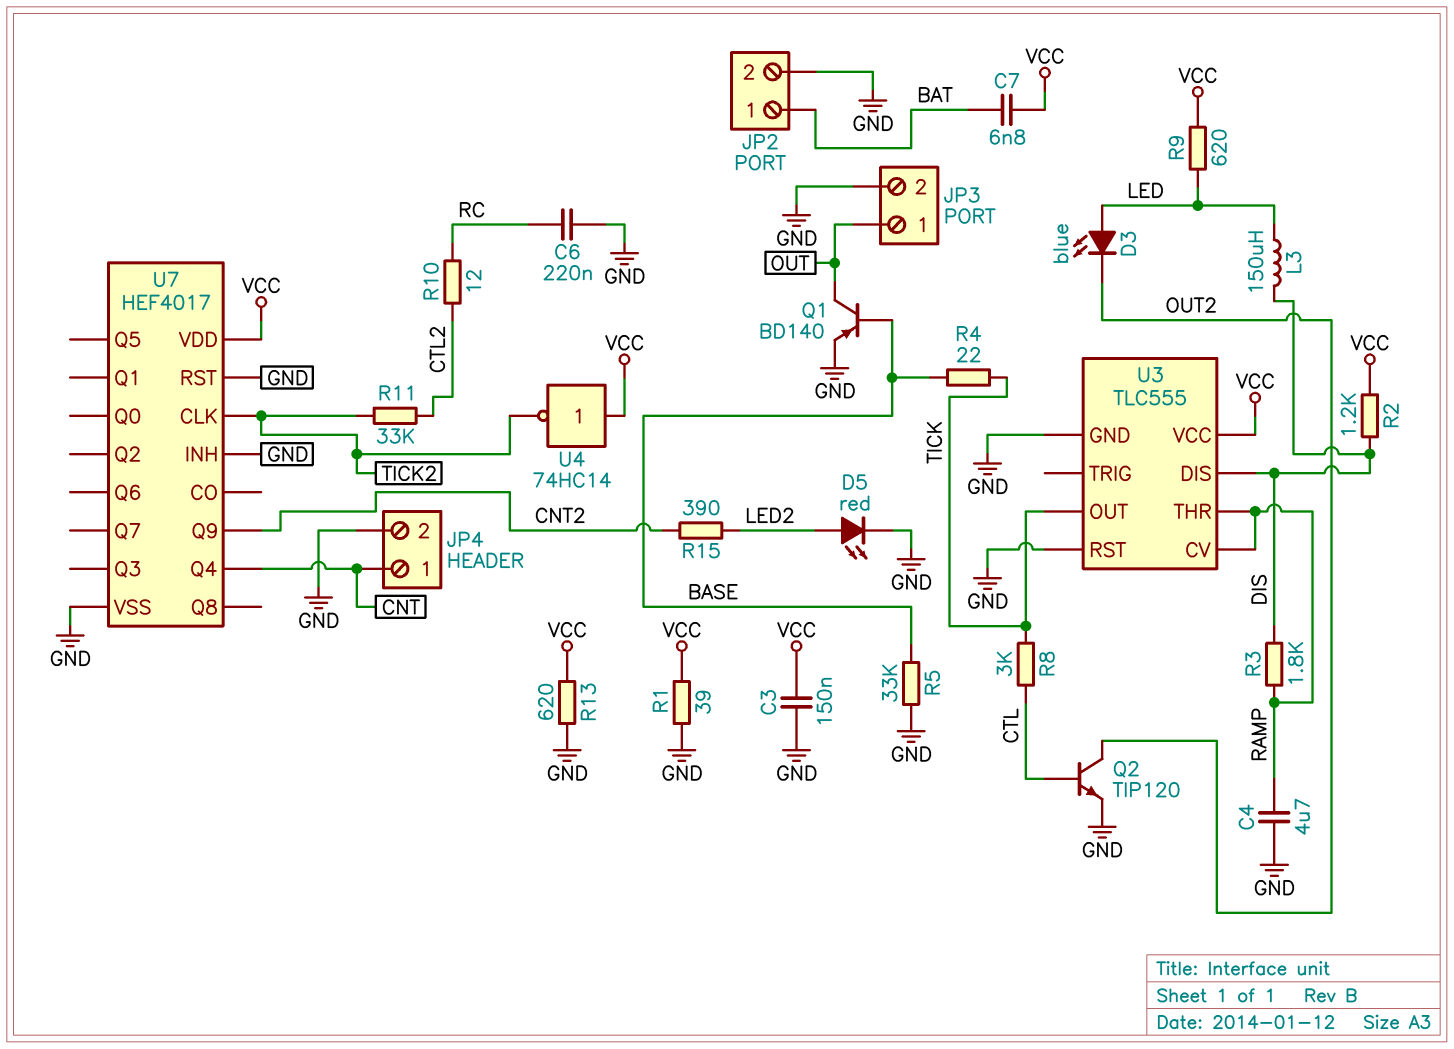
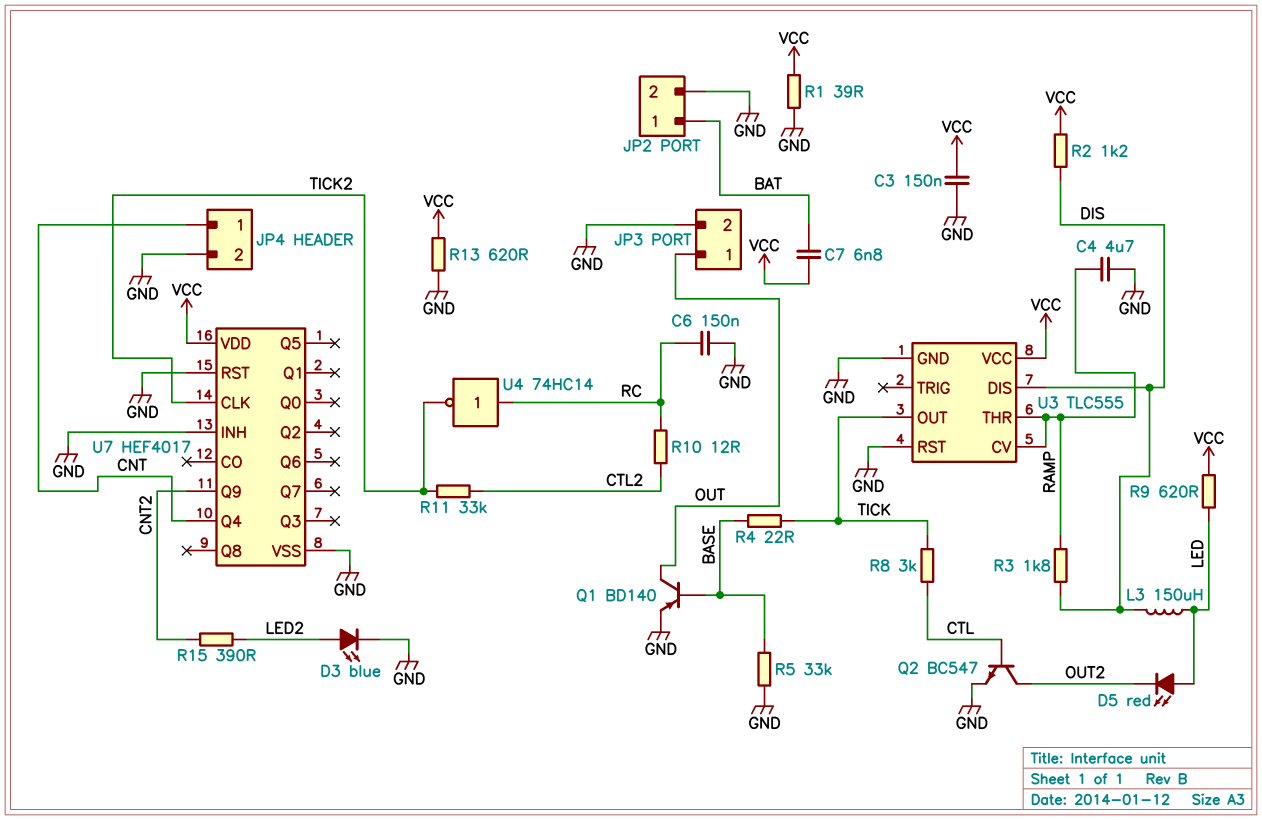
C6: 220nF (GND, RC) -> 150nF (GND, RC)
D3: LED blue (A LED, K OUT2) -> LED blue (A LED2, K GND)
D5: LED red (A LED2, K GND) -> LED red (A LED, K OUT2)
Q2: NPN TIP120 (B CTL, C OUT2, E GND) -> NPN BC547 (B CTL, C OUT2, E GND)
U4: NOT 74HC14 (in VCC, out TICK2) -> NOT 74HC14 (in RC, out TICK2)

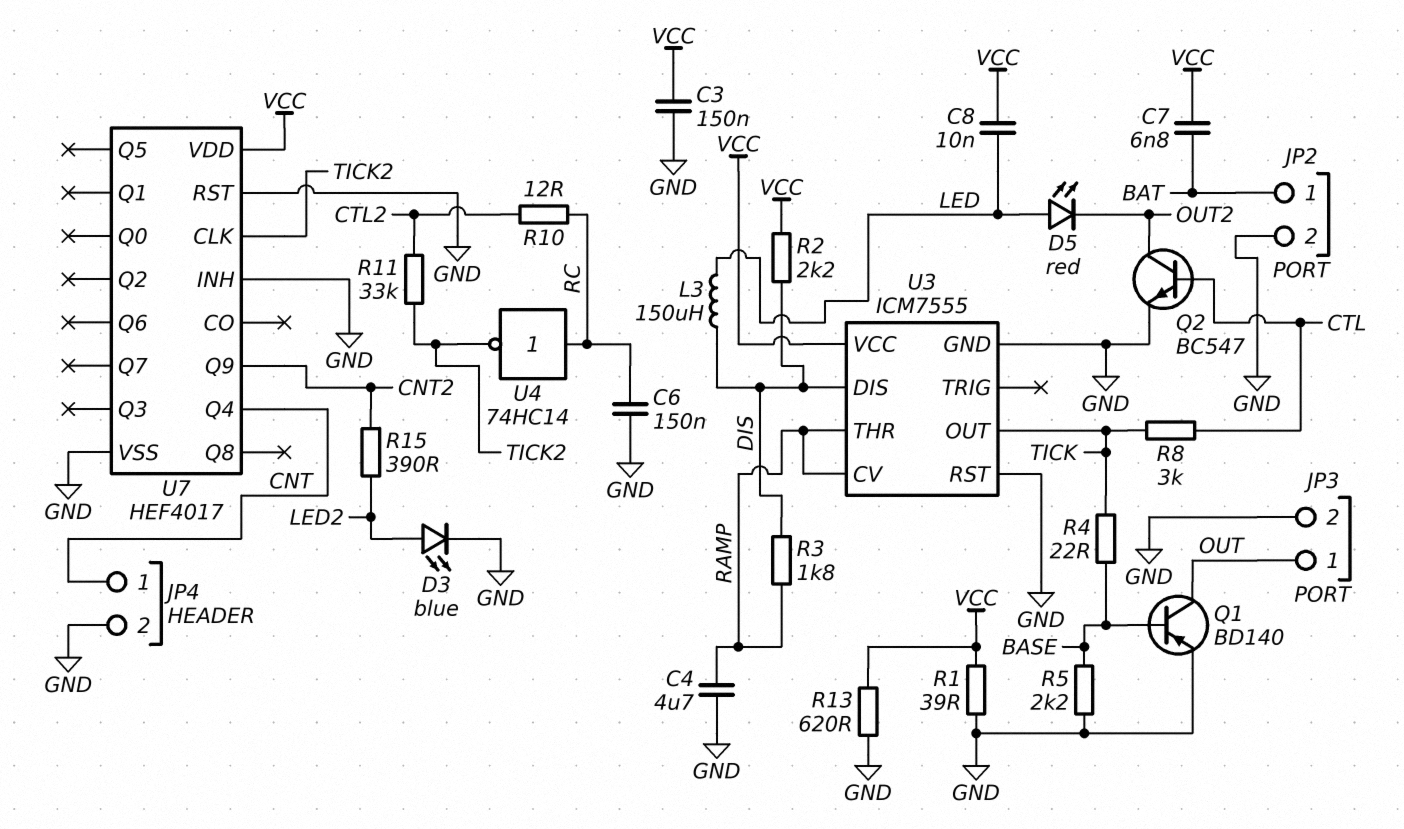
C8: none -> 10nF (LED, VCC)
R2: 1.2k (DIS, VCC) -> 2.2k (DIS, VCC)
R5: 33k (BASE, GND) -> 2.2k (BASE, GND)
R9: 620 (LED, VCC) -> none
U3: TLC555 -> ICM7555

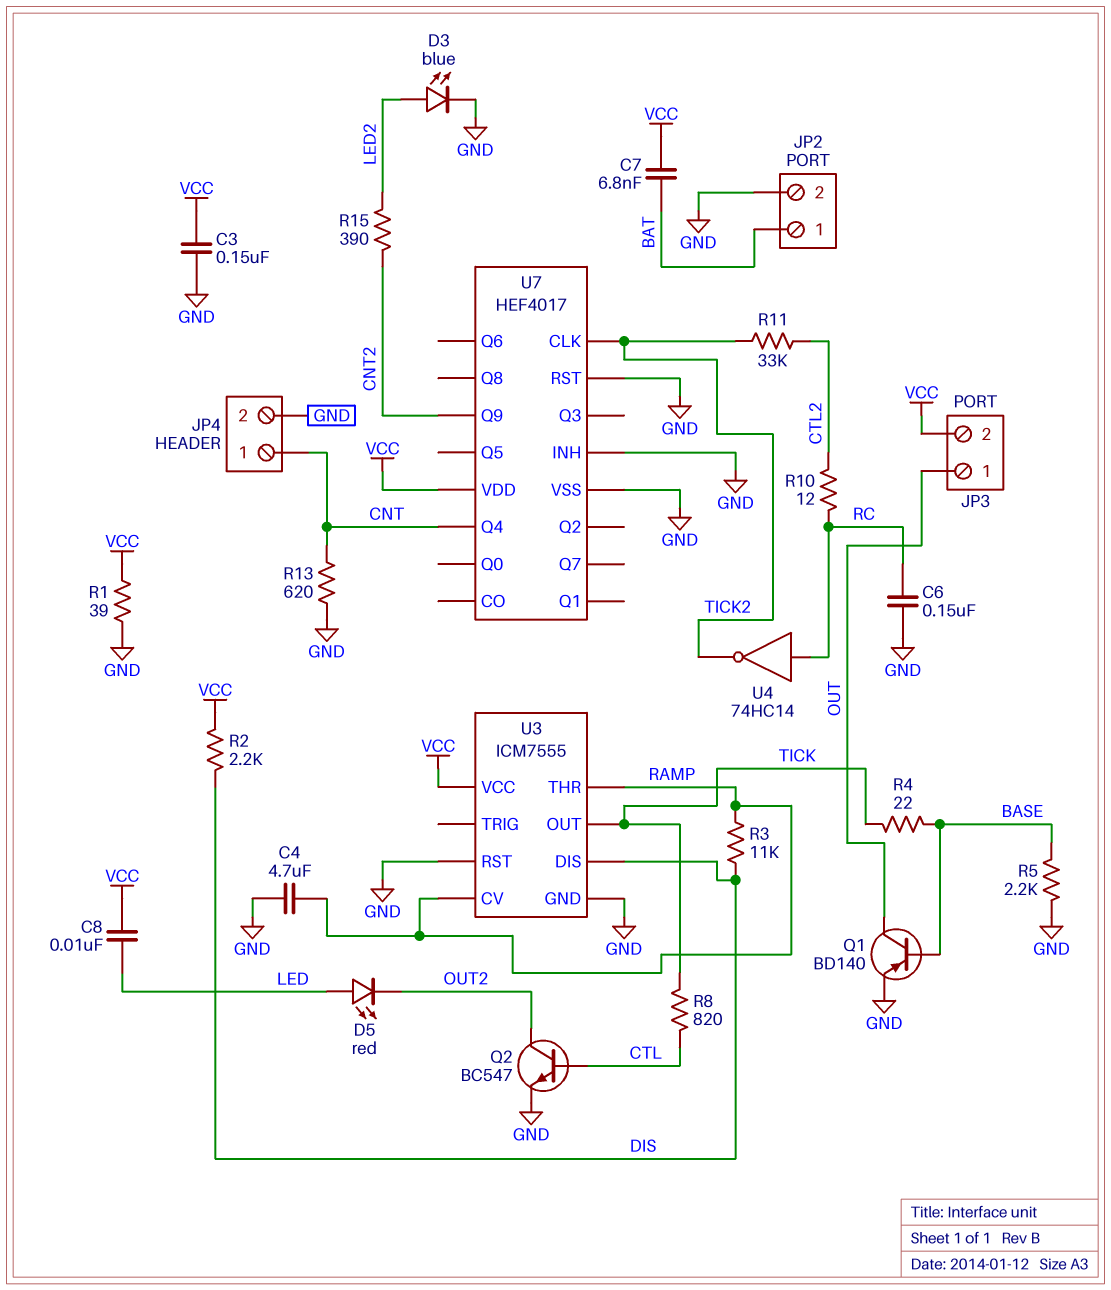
JP3 pin 2: GND -> VCC
L3: 150uH (DIS, LED) -> none
R3: 1.8k (DIS, RAMP) -> 11k (DIS, RAMP)
R8: 3k (CTL, TICK) -> 820 (CTL, TICK)
R13: 620 (GND, VCC) -> 620 (CNT, GND)

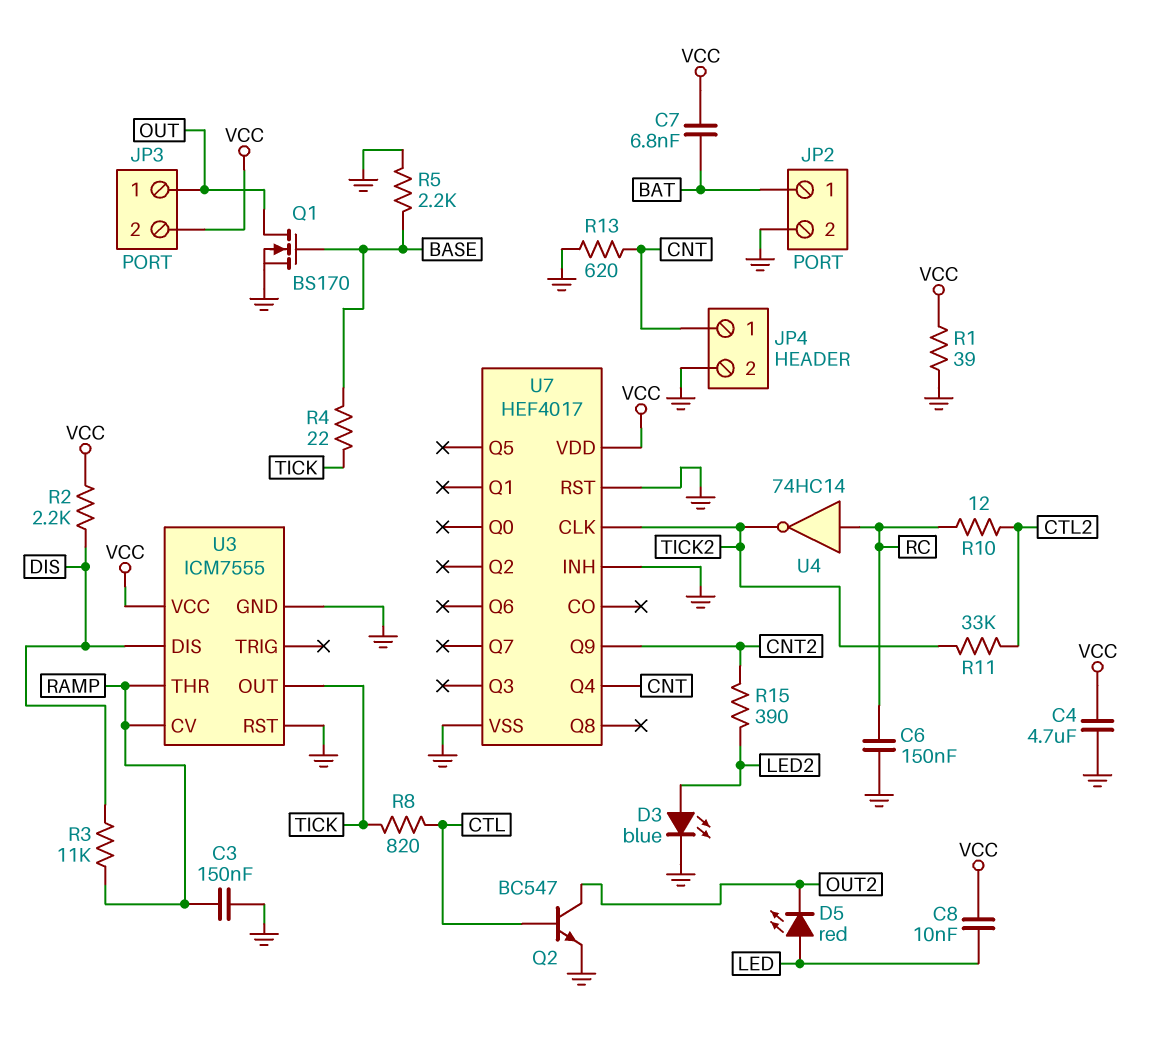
C3: 150nF (GND, VCC) -> 150nF (GND, RAMP)
C4: 4.7uF (GND, RAMP) -> 4.7uF (GND, VCC)
Q1: PNP BD140 (B BASE, C OUT, E GND) -> NMOS BS170 (G BASE, D OUT, S GND)

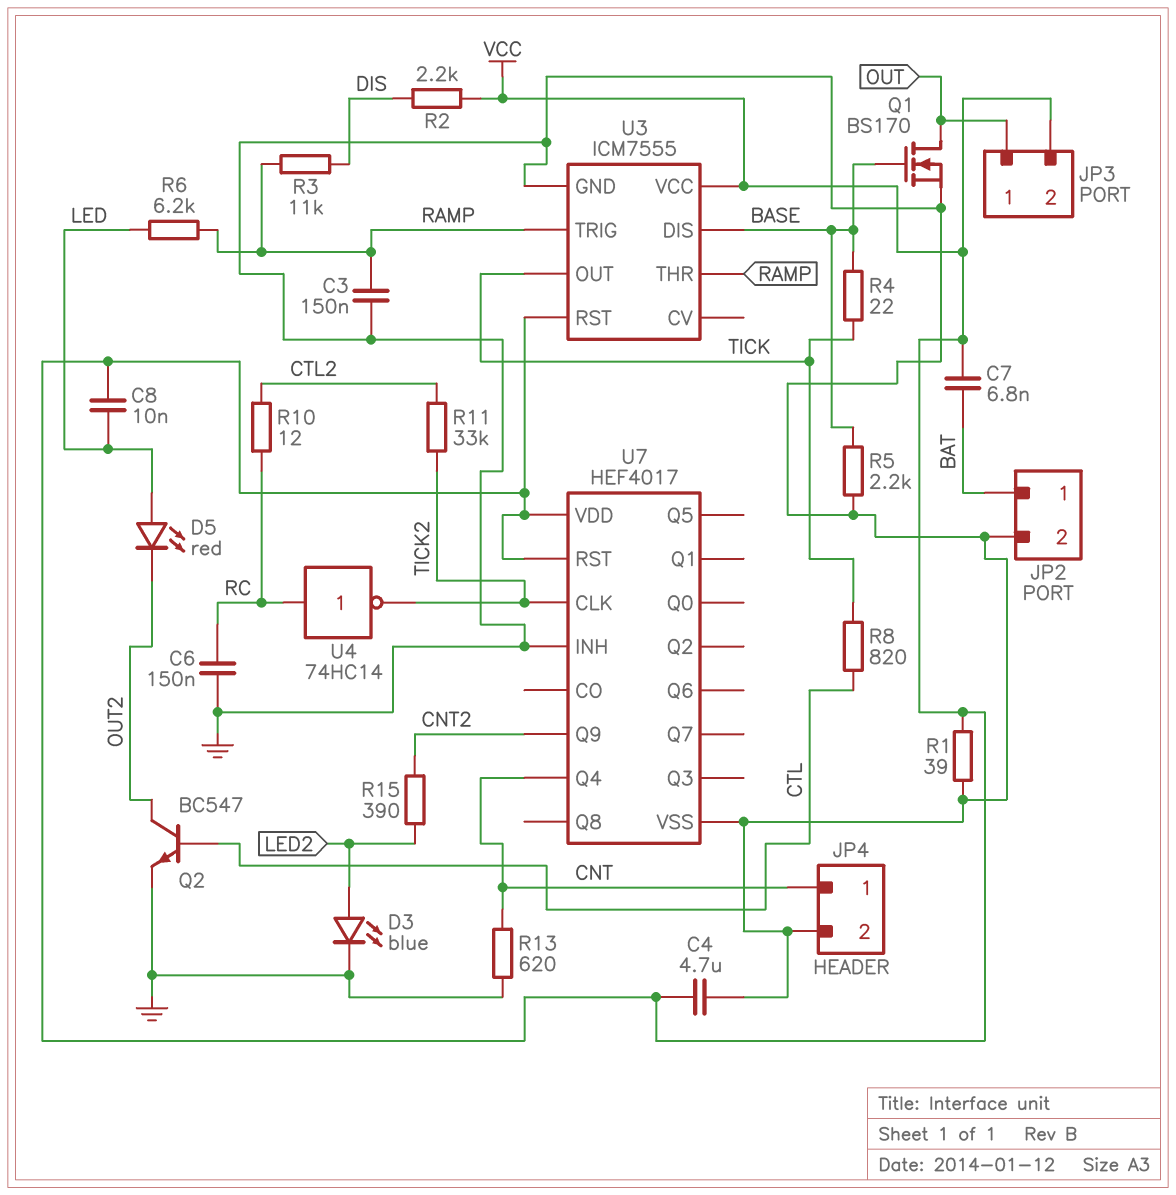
R6: none -> 6.2k (LED, RAMP)
U3 pin CV: RAMP -> none
U3 pin DIS: DIS -> BASE
U3 pin RST: GND -> VCC
U3 pin TRIG: none -> RAMP
U7 pin RST: GND -> VCC

